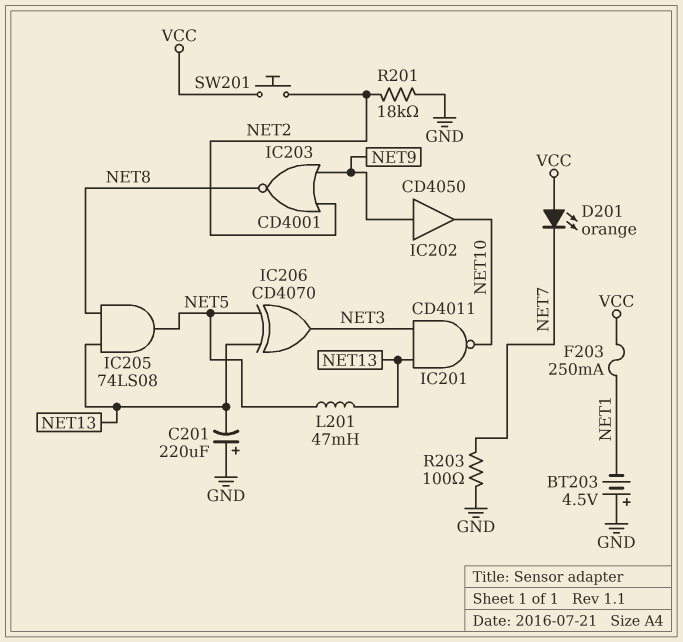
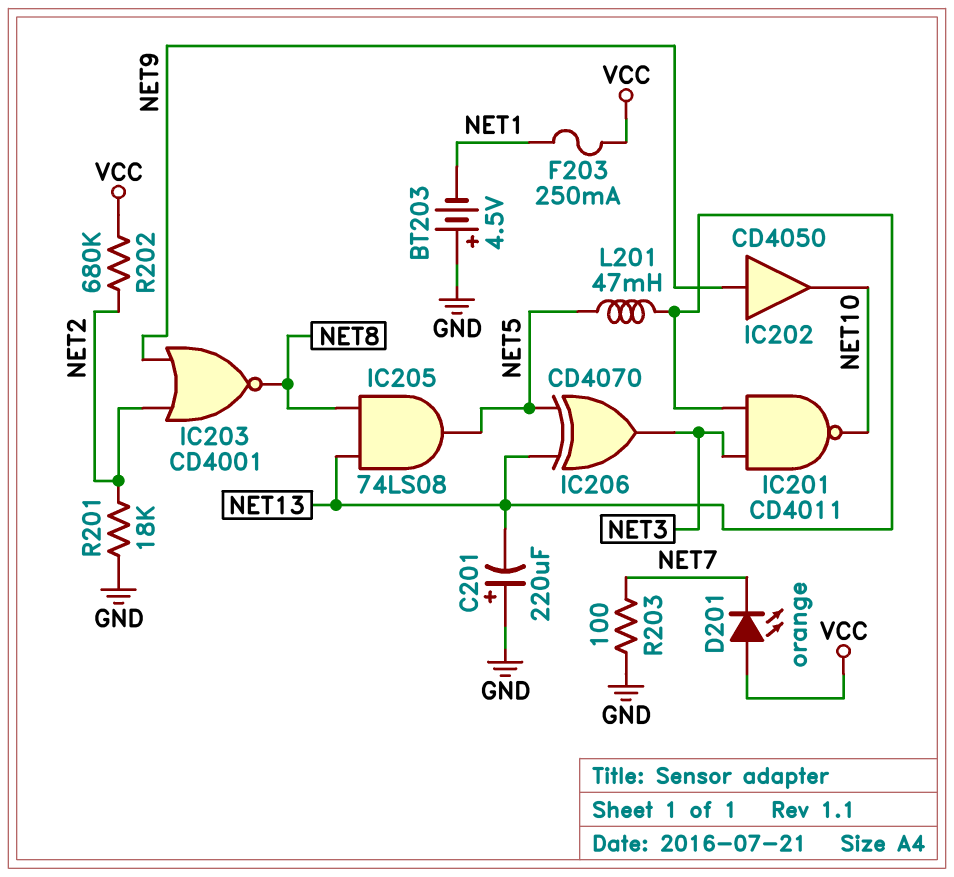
R202: none -> 680k (NET2, VCC)
SW201: button (NET2, VCC) -> none

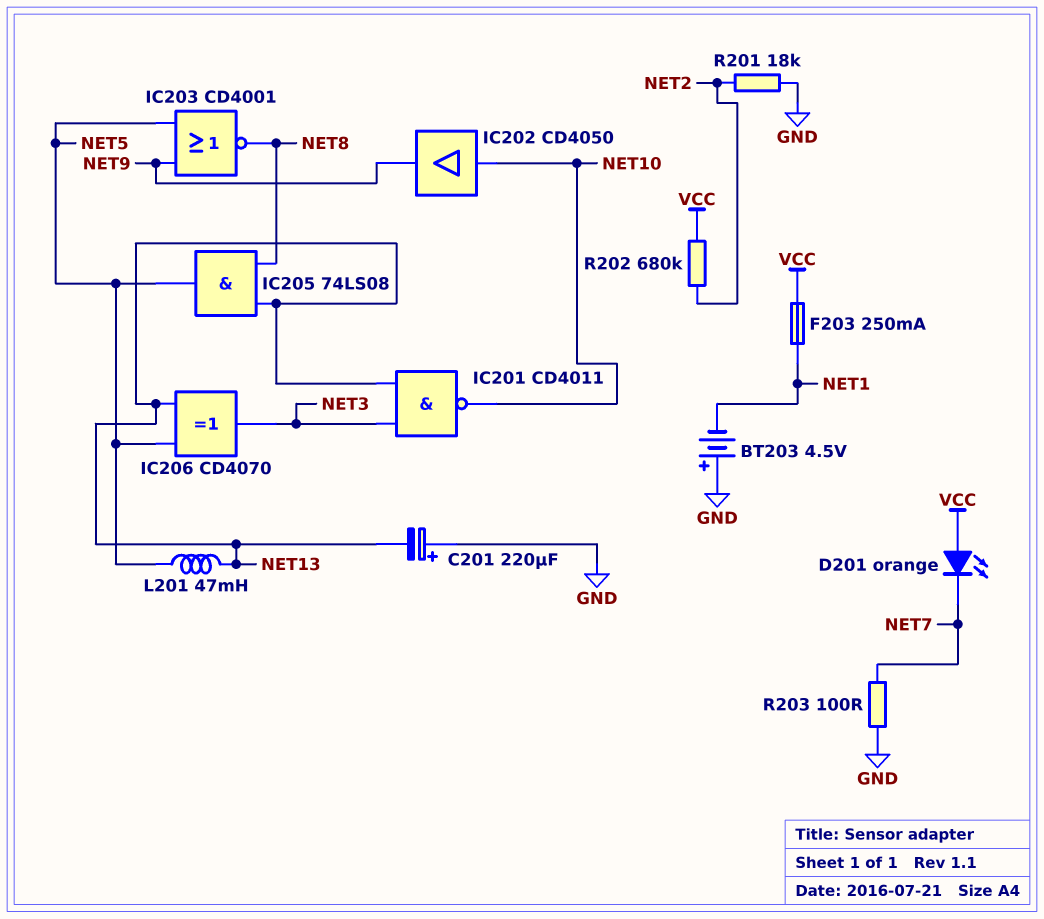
IC202: buffer CD4050 (in NET9, out NET10) -> buffer CD4050 (in NET10, out NET9)
IC203: NOR CD4001 (in NET2, in NET9, out NET8) -> NOR CD4001 (in NET5, in NET9, out NET8)

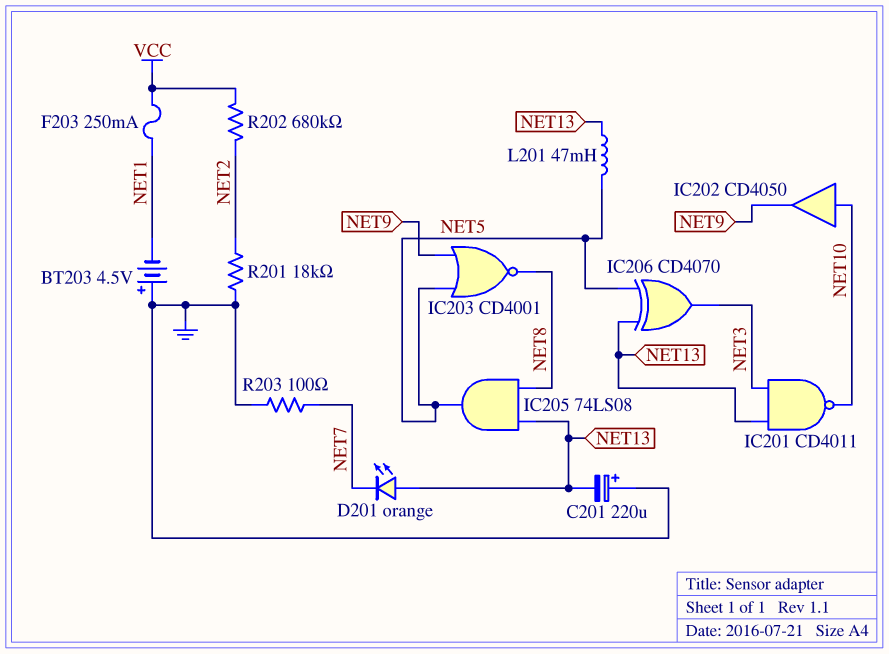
D201: LED orange (A VCC, K NET7) -> LED orange (A NET13, K NET7)

